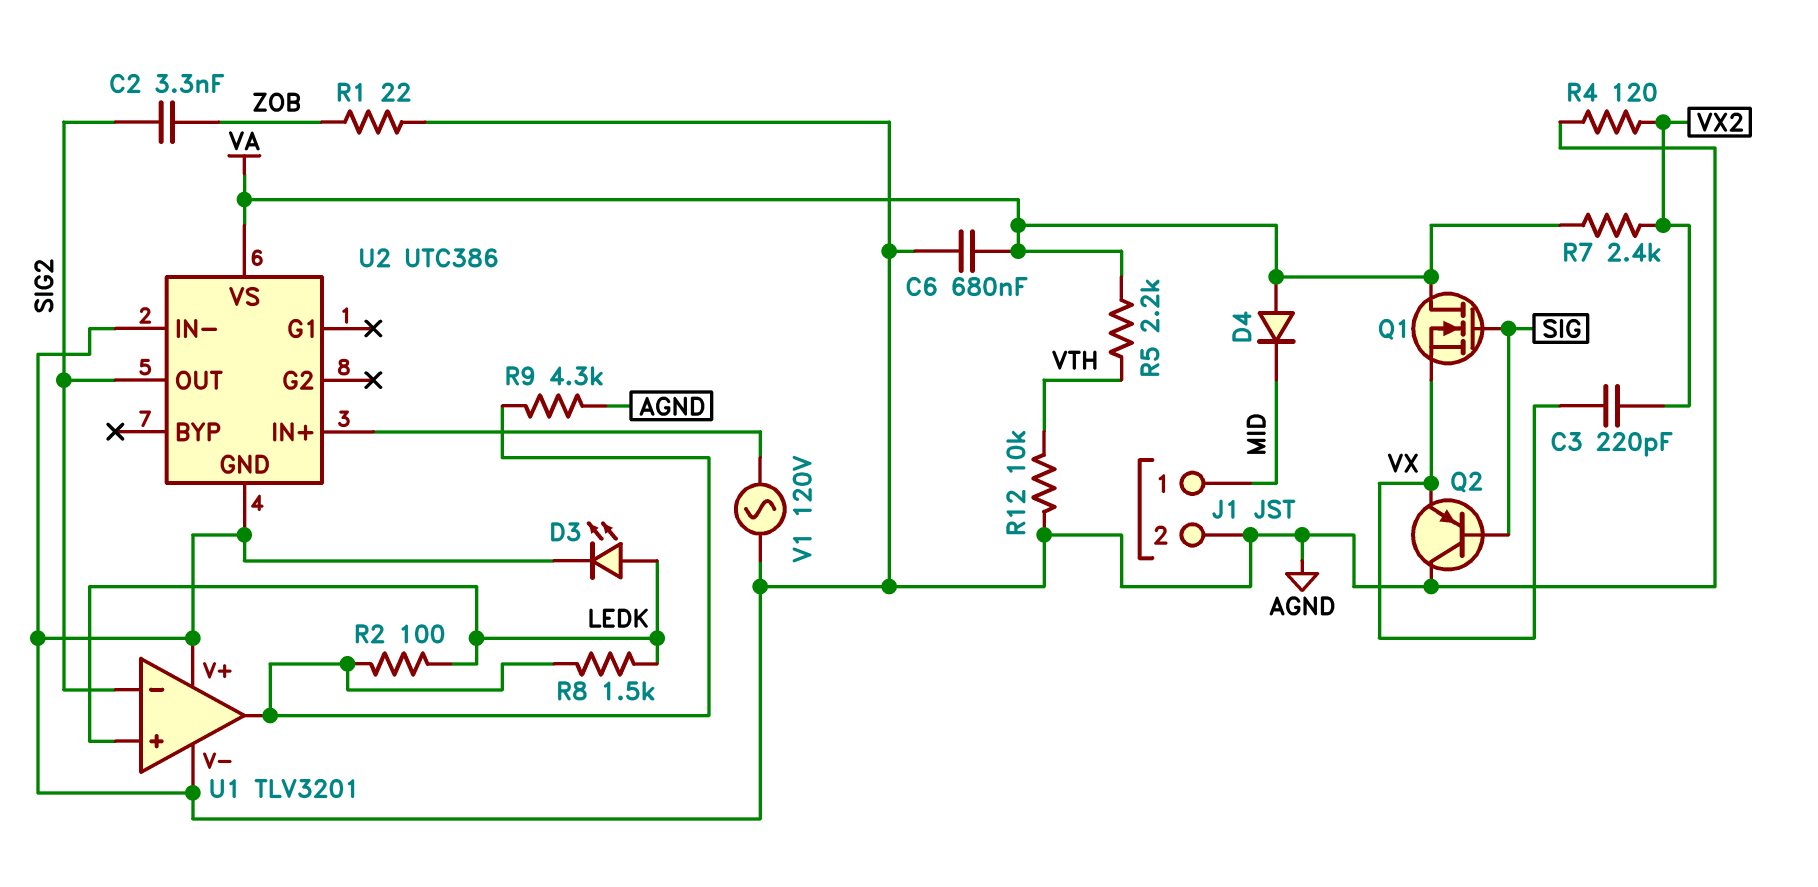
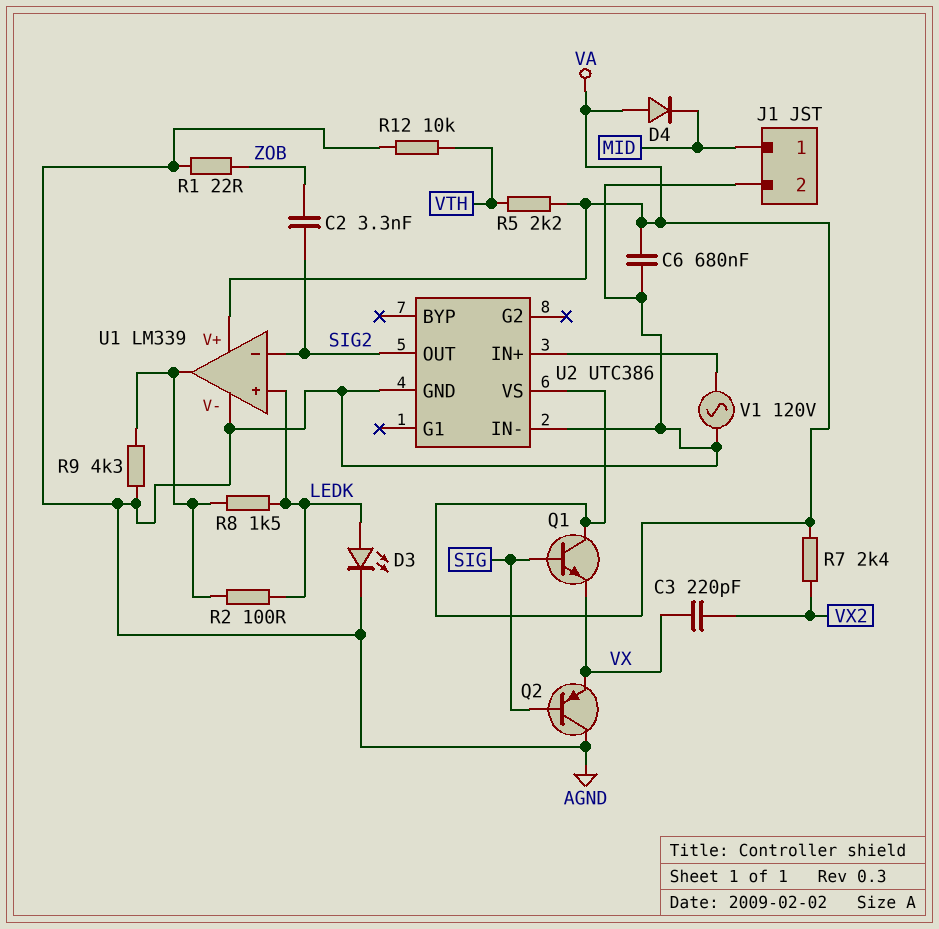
Q1: NMOS (G SIG, D VA, S VX) -> NPN (B SIG, C VA, E VX)
R4: 120 (AGND, VX2) -> none
U1: TLV3201 -> LM339
U1 pin V+: AGND -> VA

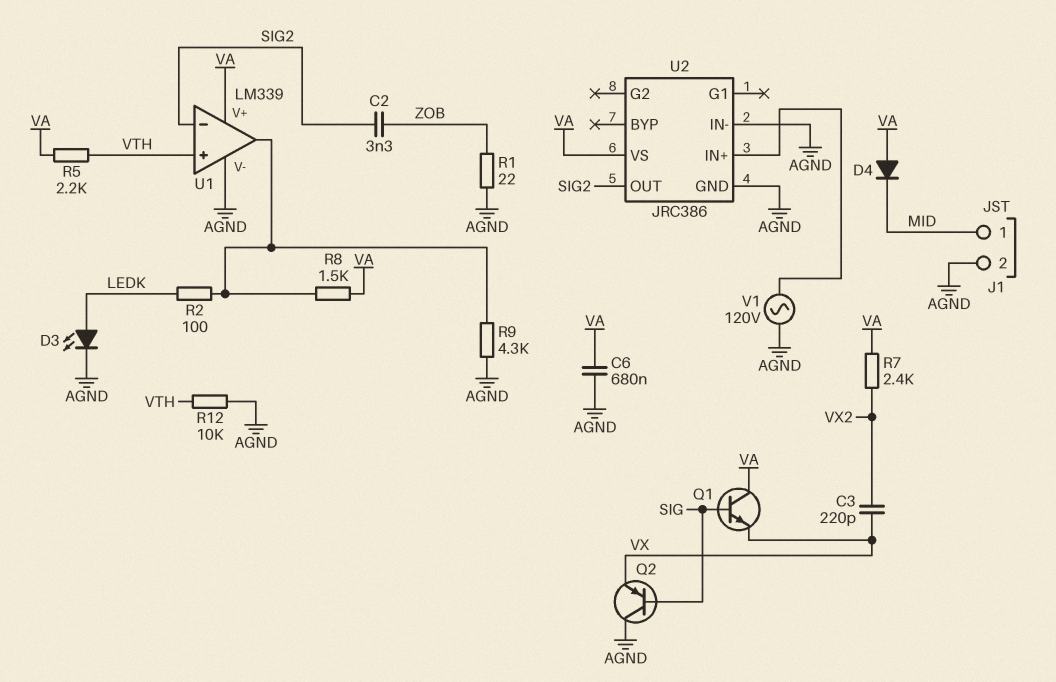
R8: 1.5k (LEDK, U1/out) -> 1.5k (U1/out, VA)
U1 pin in+: LEDK -> VTH
U2: UTC386 -> JRC386

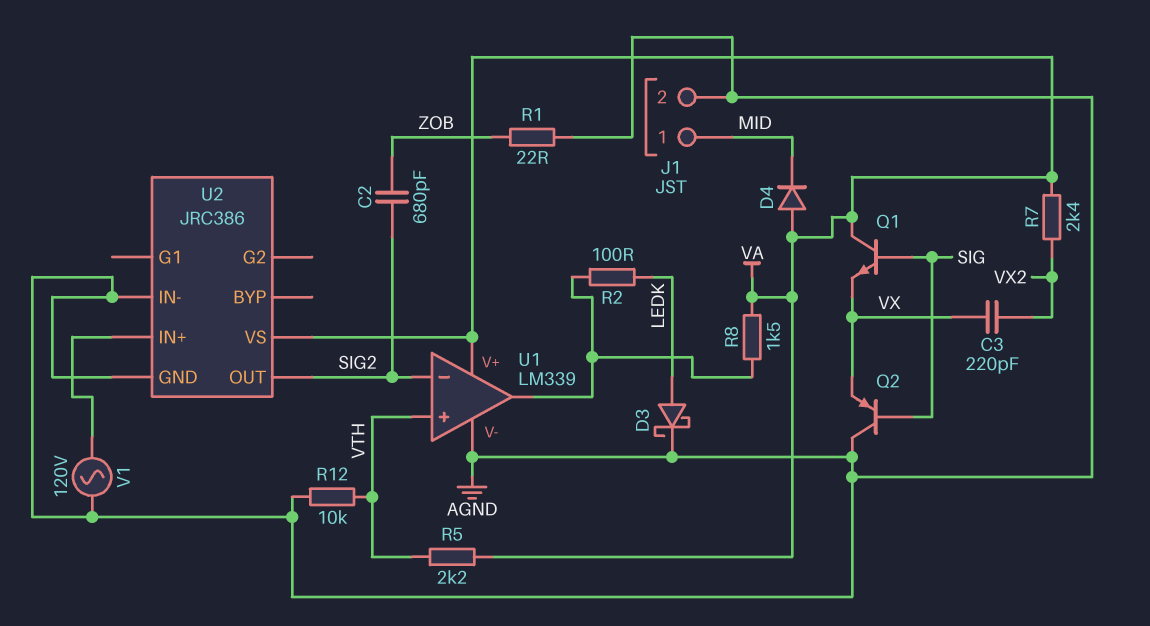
C2: 3.3nF (SIG2, ZOB) -> 680pF (SIG2, ZOB)
C6: 680nF (AGND, VA) -> none
D3: LED (A LEDK, K AGND) -> schottky (A LEDK, K AGND)
R9: 4.3k (AGND, U1/out) -> none

